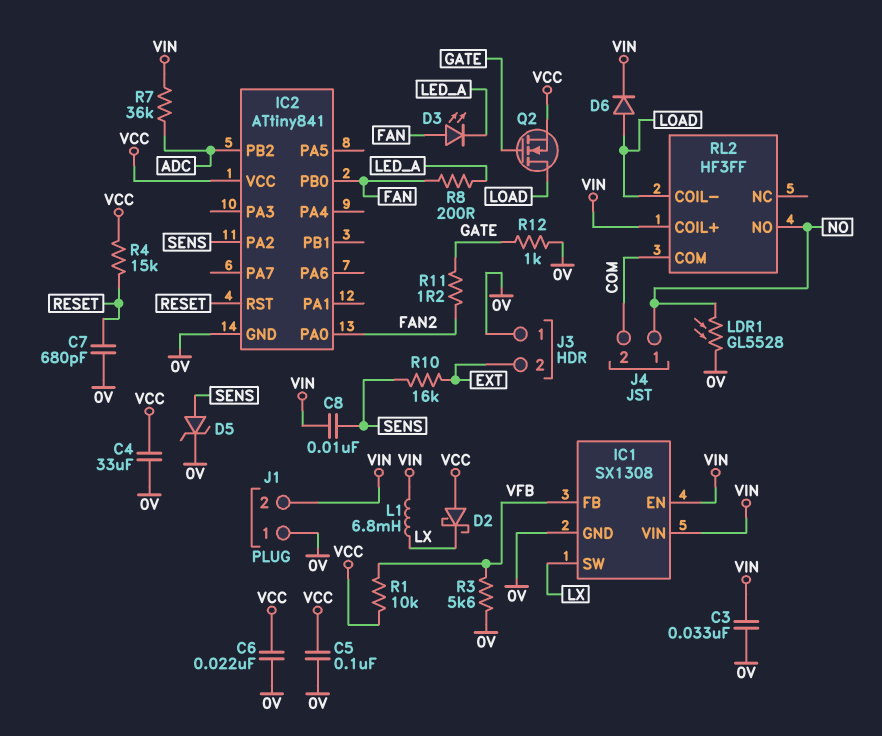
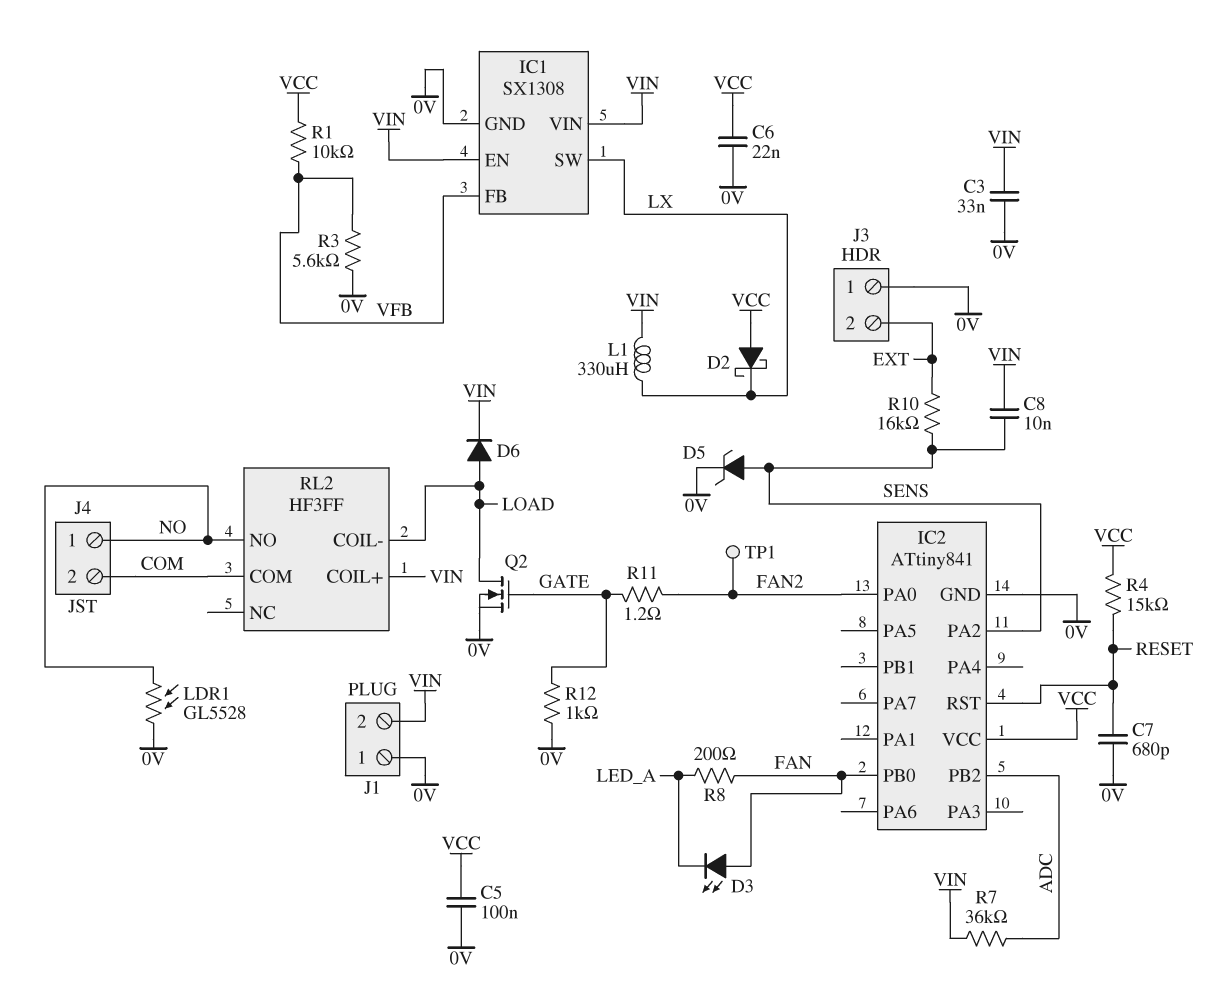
C4: 33uF (0V, VCC) -> none
L1: 6.8mH (LX, VIN) -> 330uH (LX, VIN)
Q2: NMOS (G GATE, D LOAD, S VCC) -> NMOS (G GATE, D LOAD, S 0V)
TP1: none -> test point (FAN2)

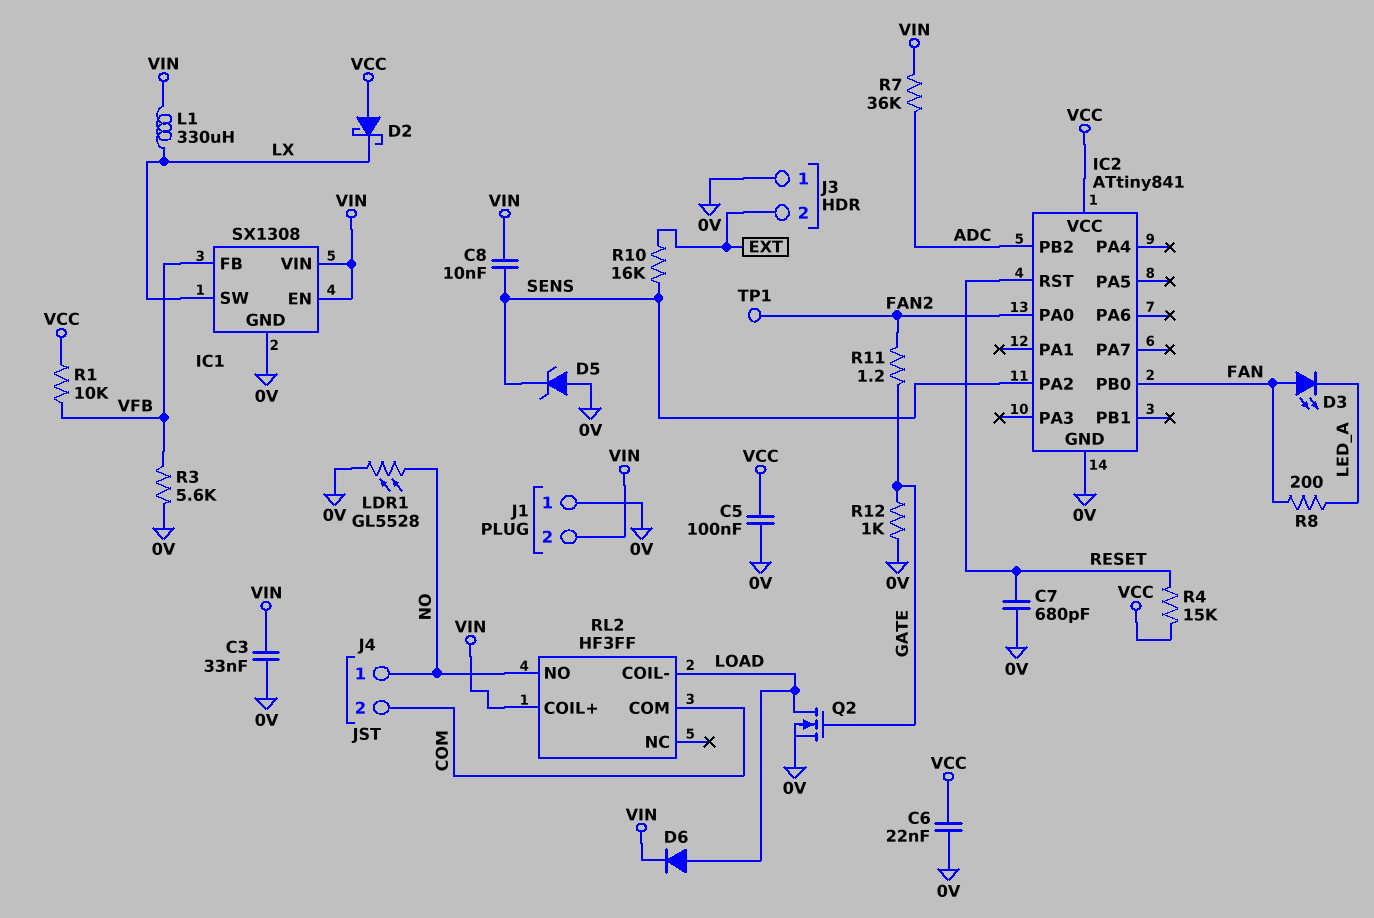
D5: zener (A SENS, K 0V) -> zener (A 0V, K SENS)

